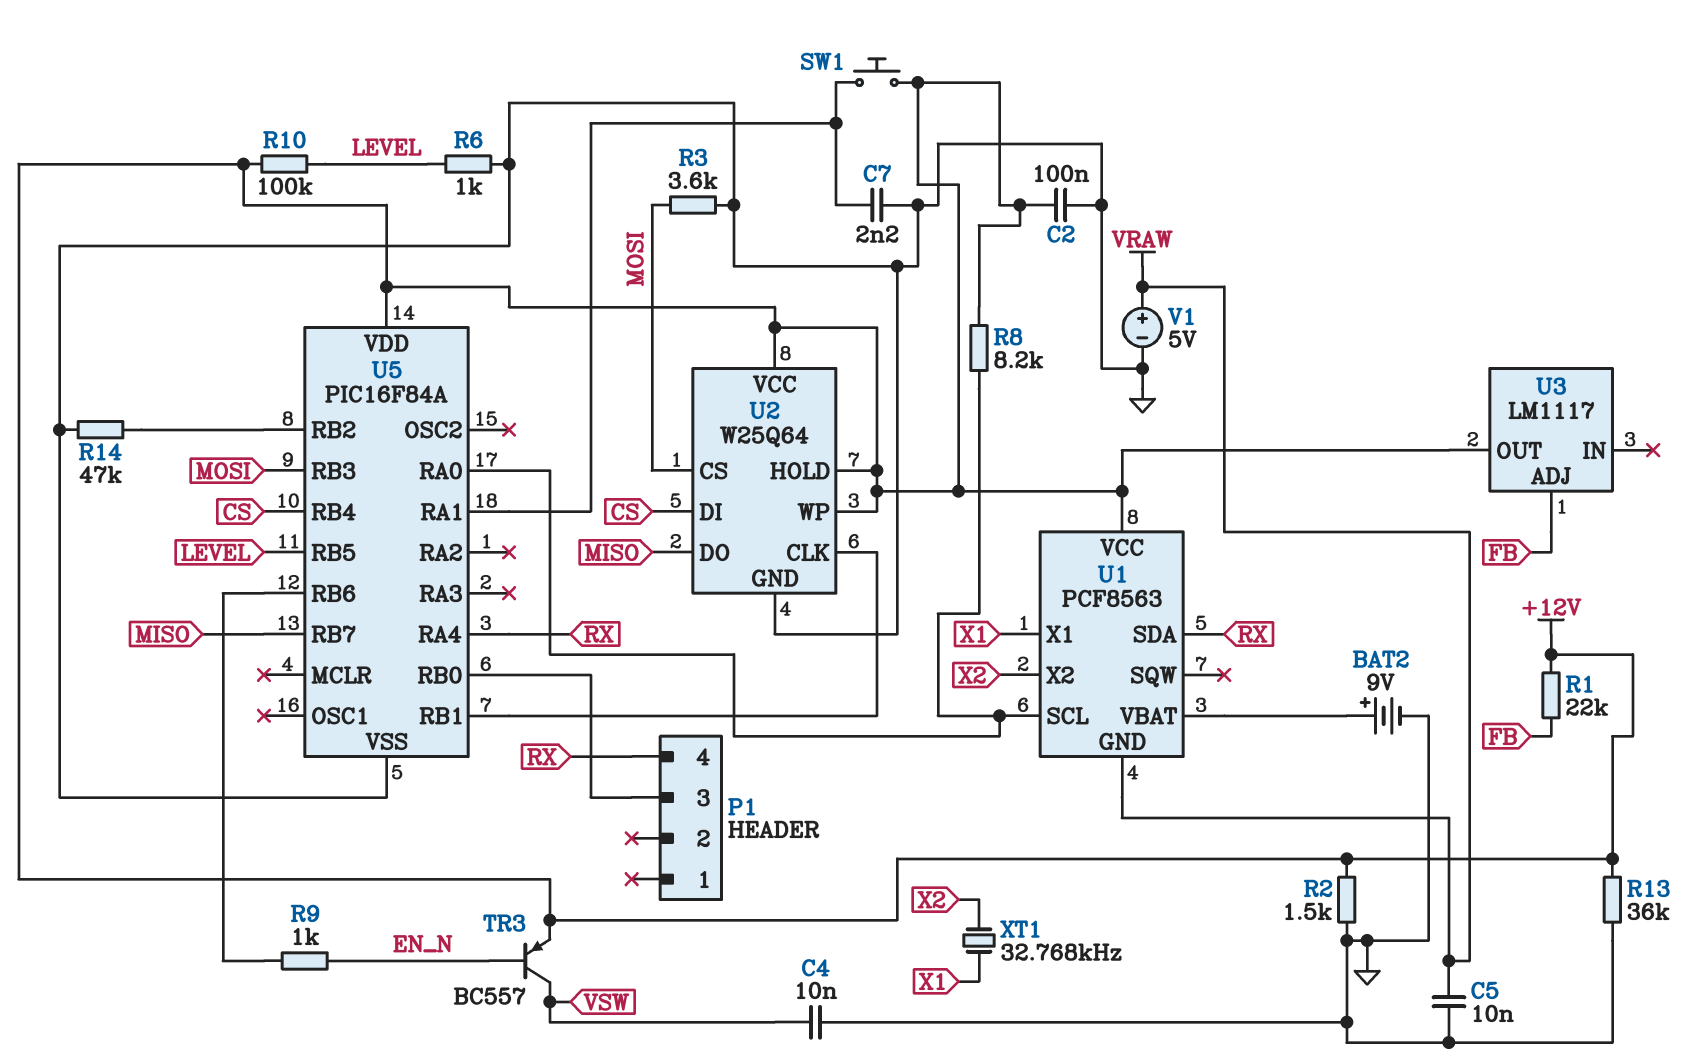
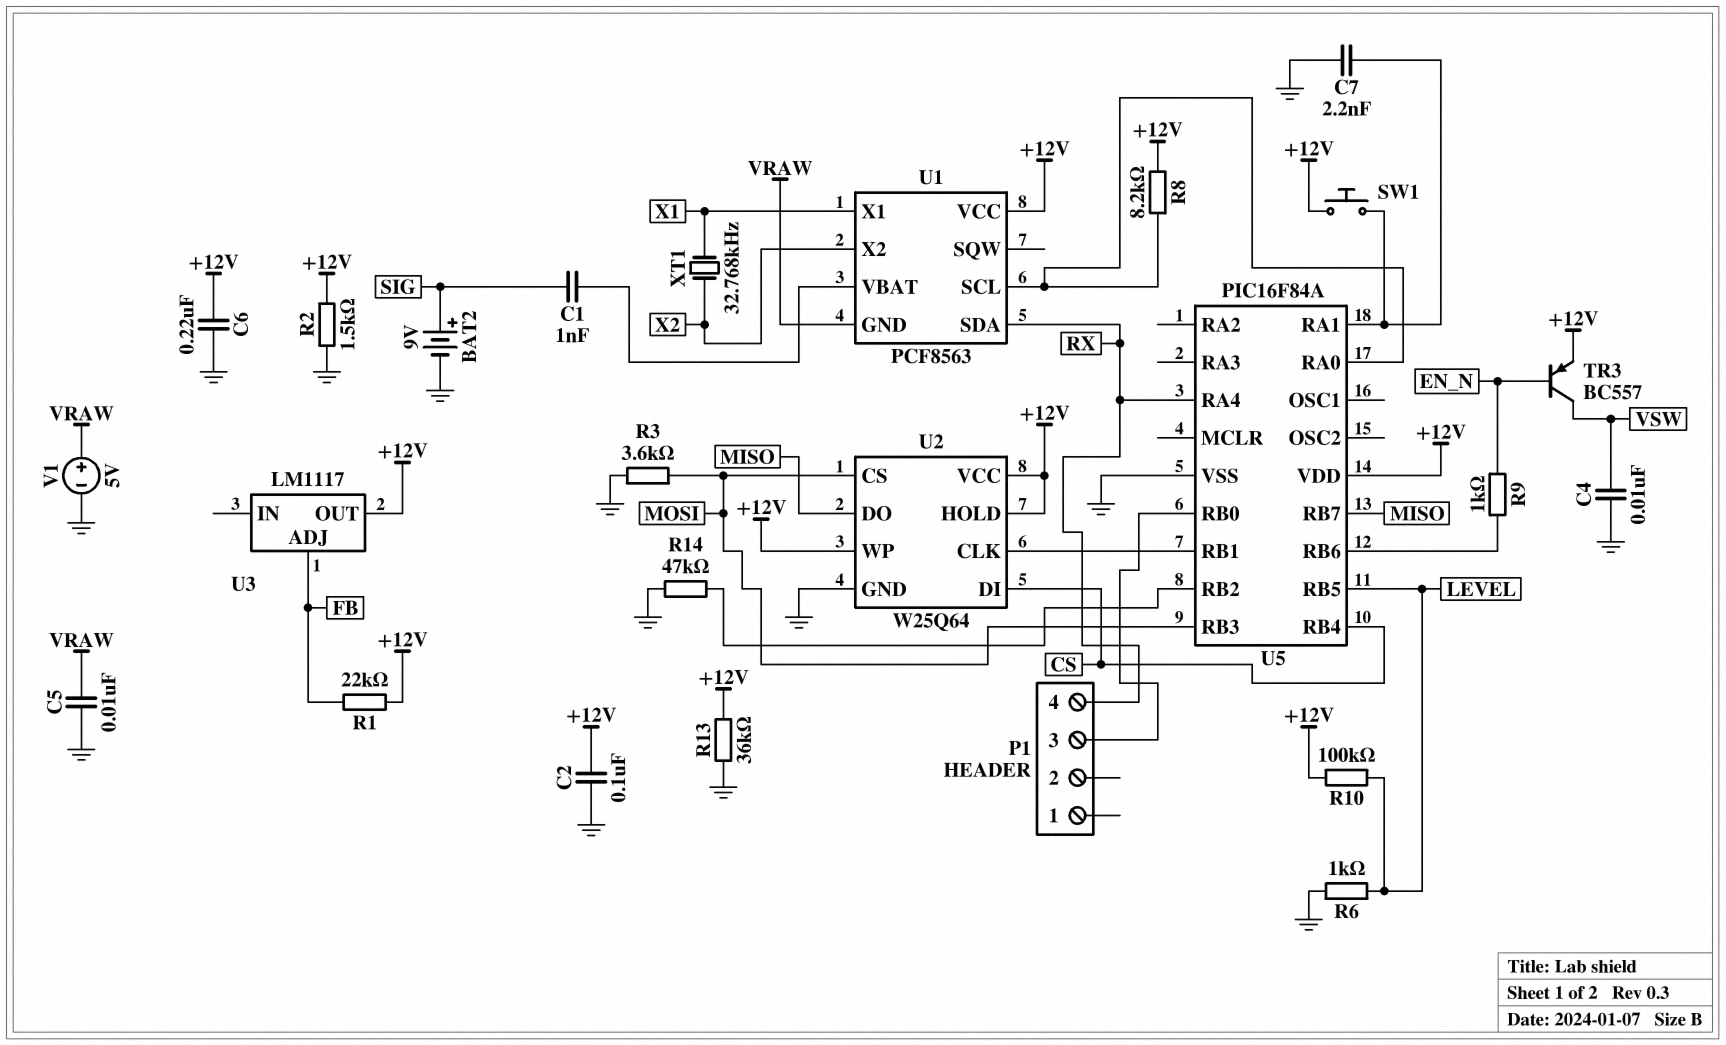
BAT2: 9V (plus U1/VBAT, minus GND) -> 9V (plus SIG, minus GND)
C1: none -> 1nF (SIG, U1/VBAT)
C6: none -> 220nF (+12V, GND)

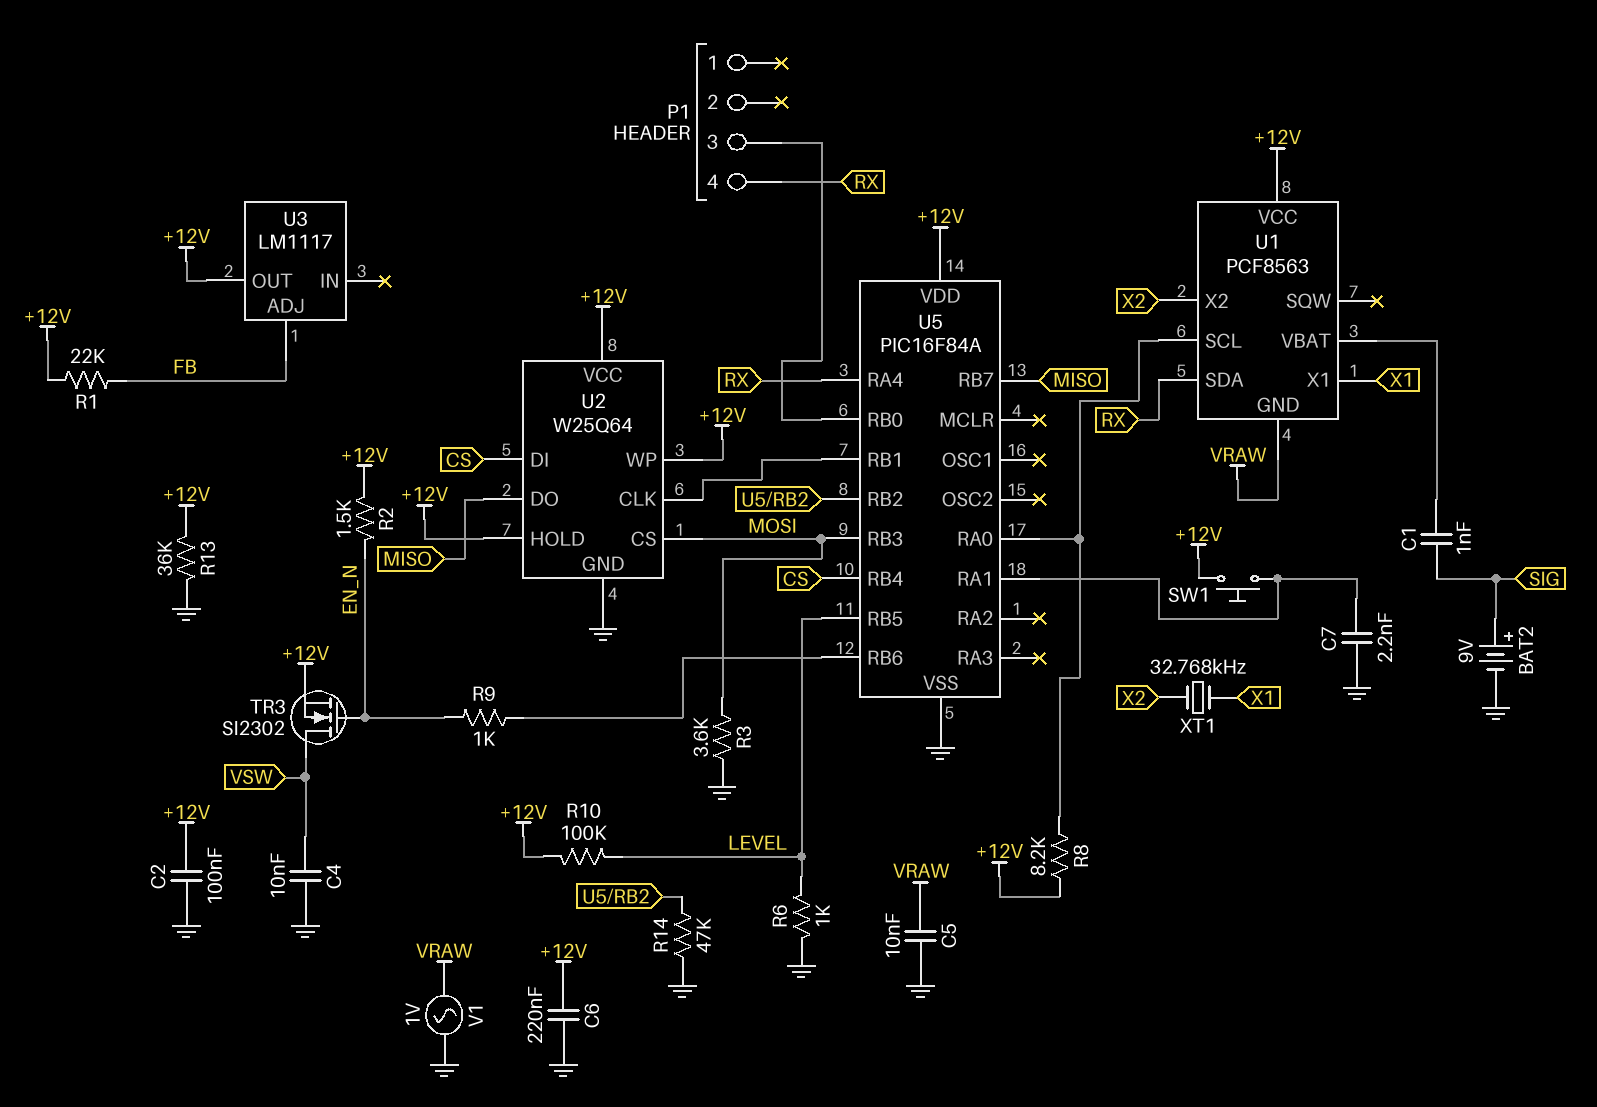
R2: 1.5k (+12V, GND) -> 1.5k (+12V, EN_N)
TR3: PNP BC557 (B EN_N, C VSW, E +12V) -> NMOS SI2302 (G EN_N, D VSW, S +12V)
V1: 5V (plus VRAW, minus GND) -> AC 1V (GND, VRAW)

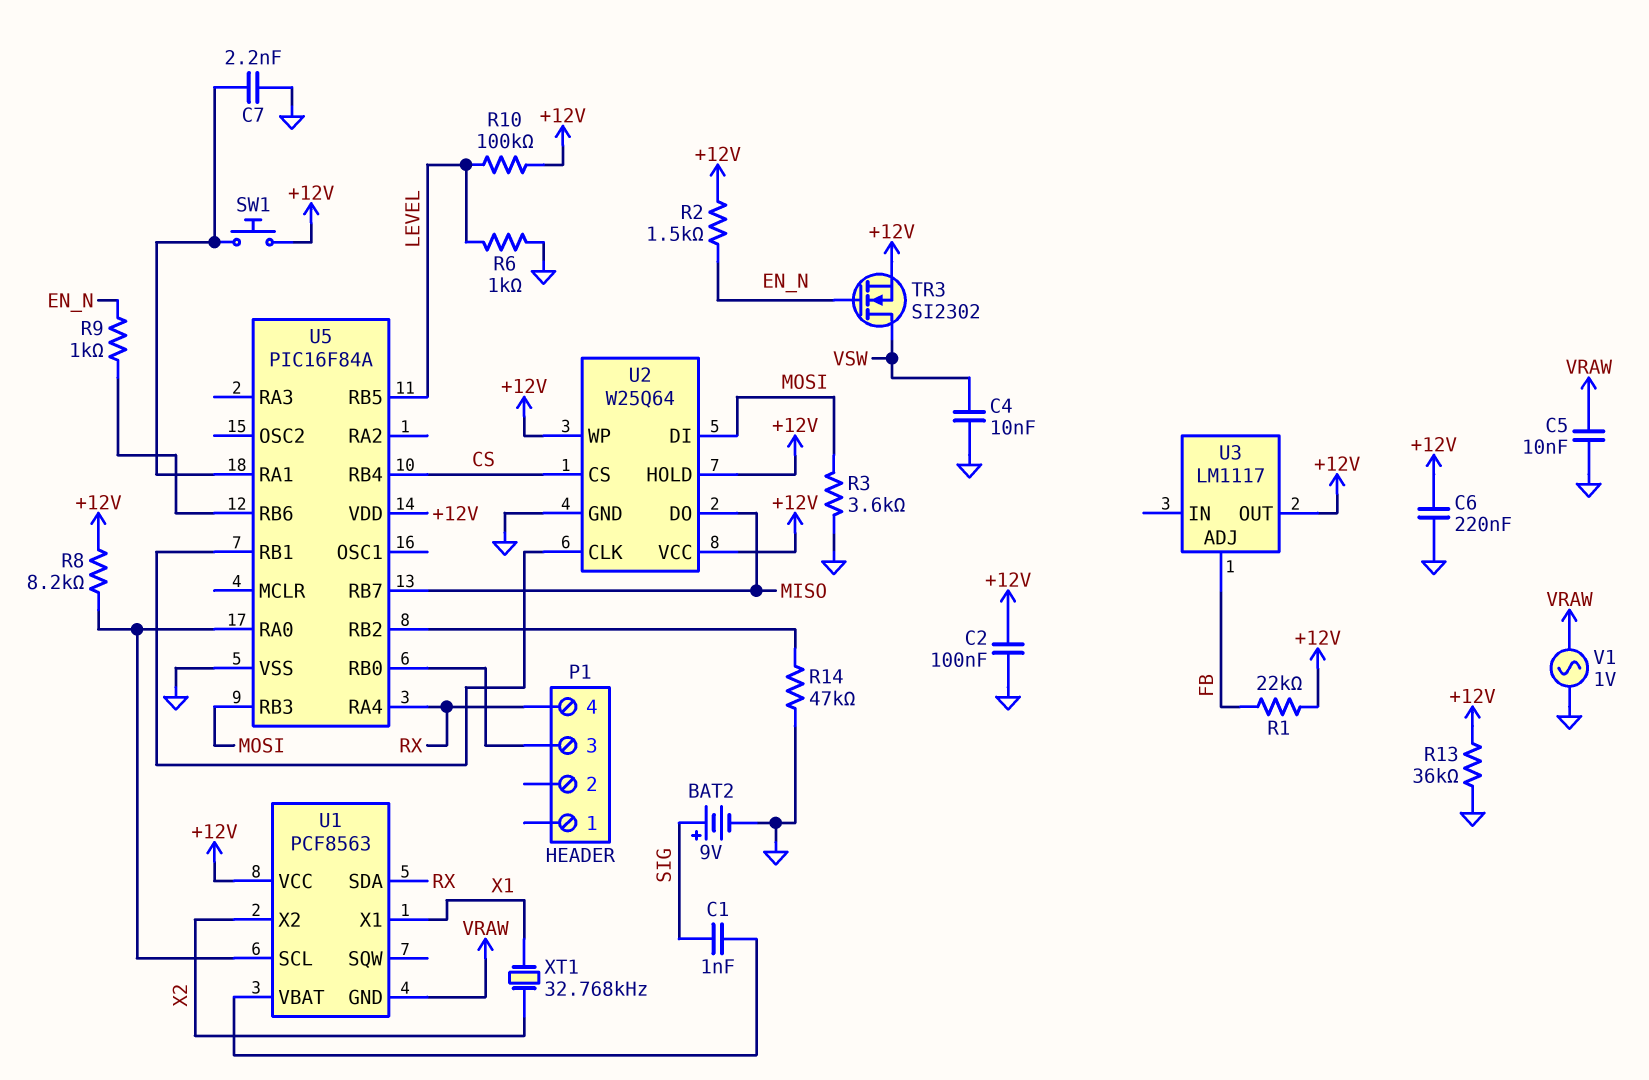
U2 pin CS: MOSI -> CS
U2 pin DI: CS -> MOSI

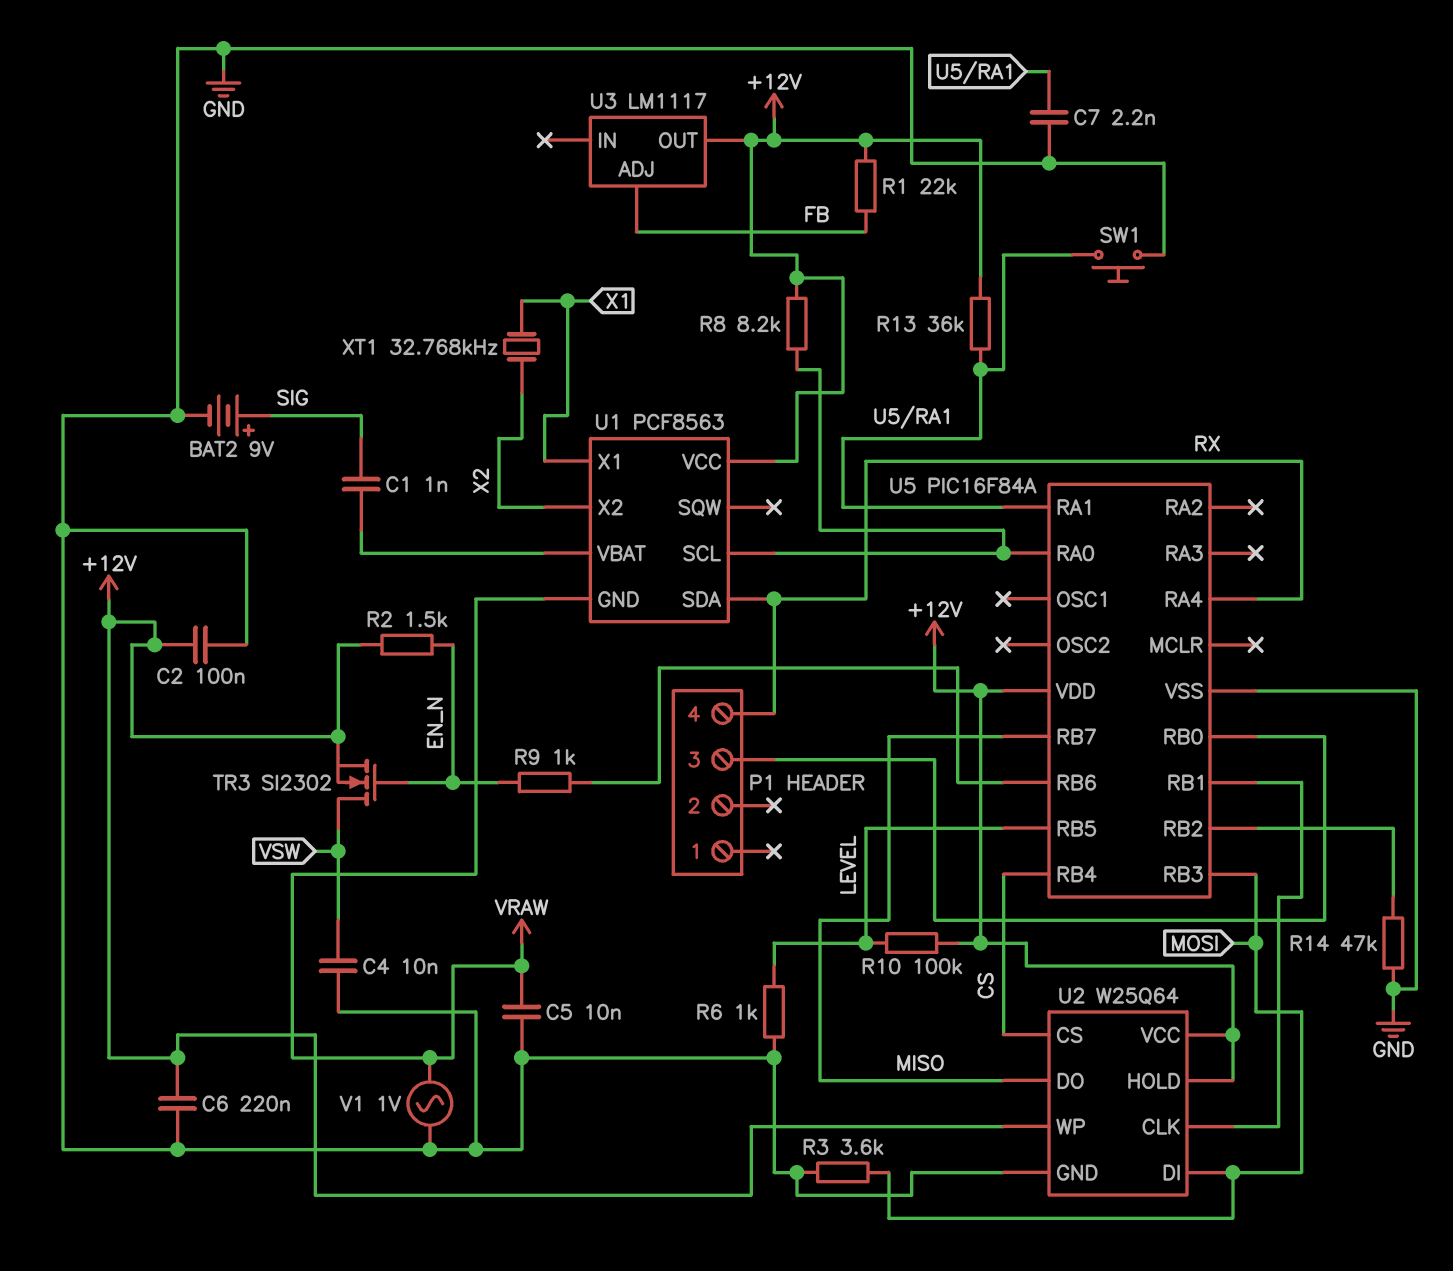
R13: 36k (+12V, GND) -> 36k (+12V, U5/RA1)
SW1: button (+12V, U5/RA1) -> button (GND, U5/RA1)

